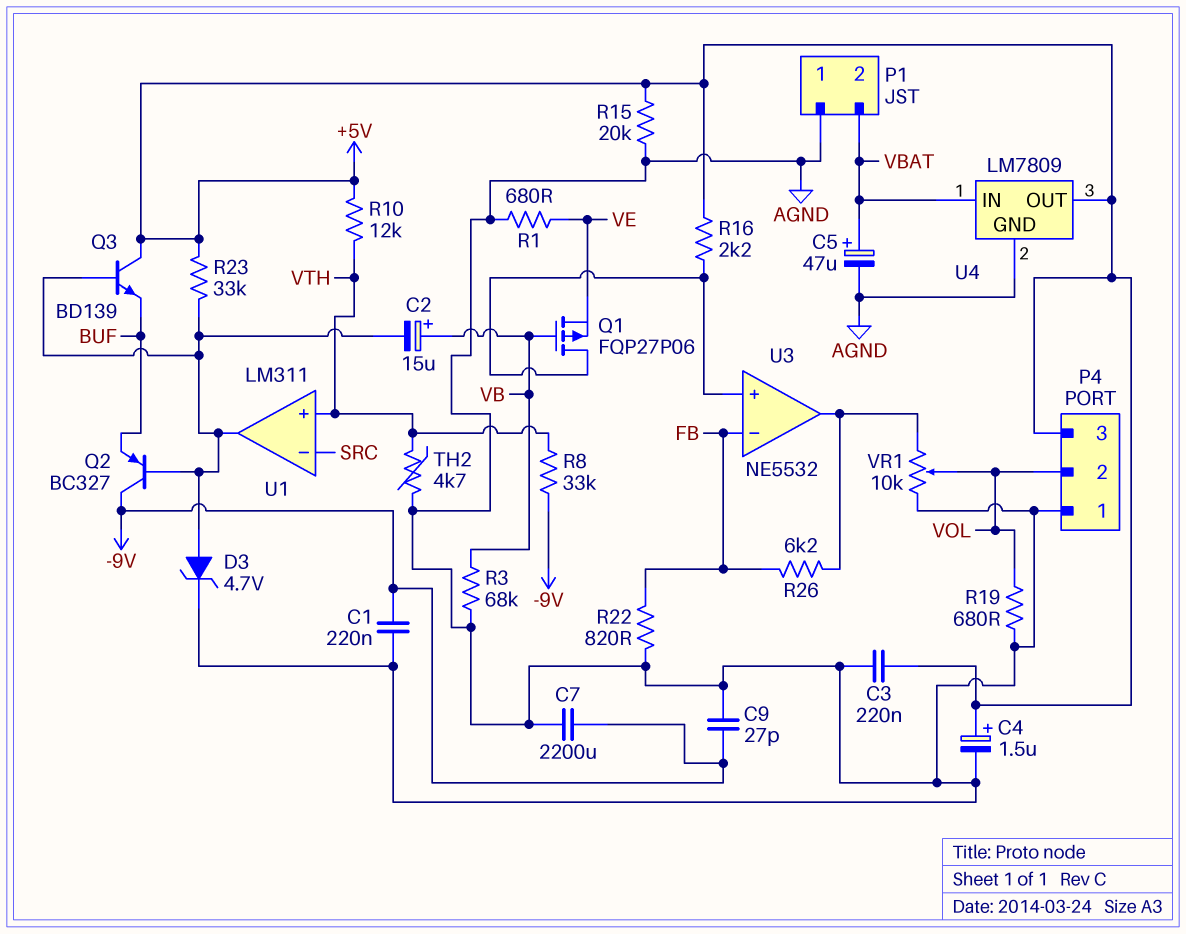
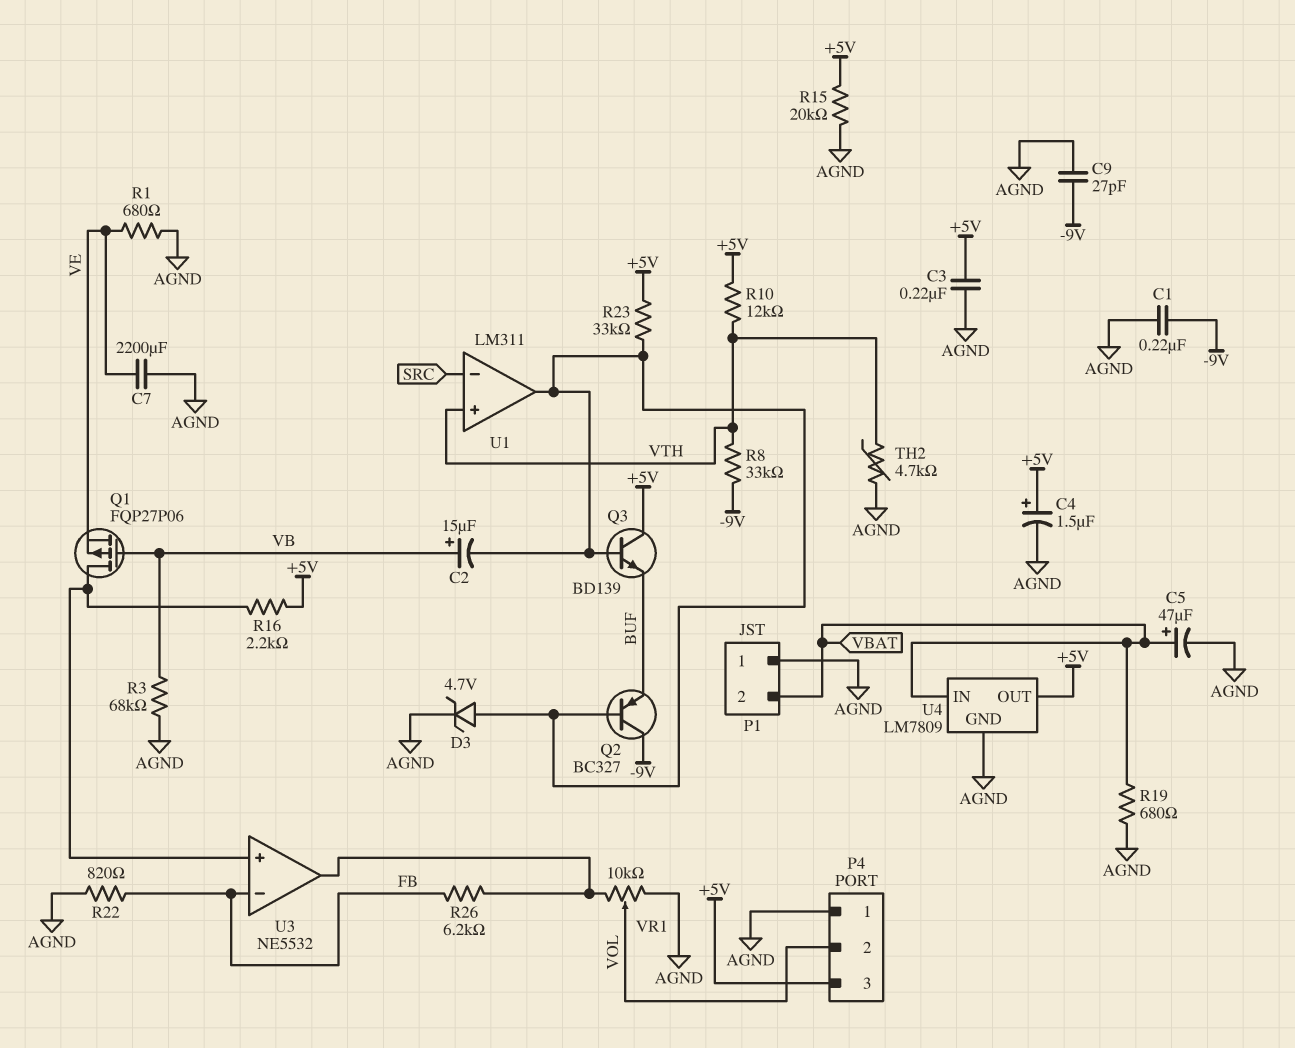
C7: 2200uF (-9V, AGND) -> 2200uF (AGND, VE)
R19: 680 (AGND, VOL) -> 680 (AGND, VBAT)

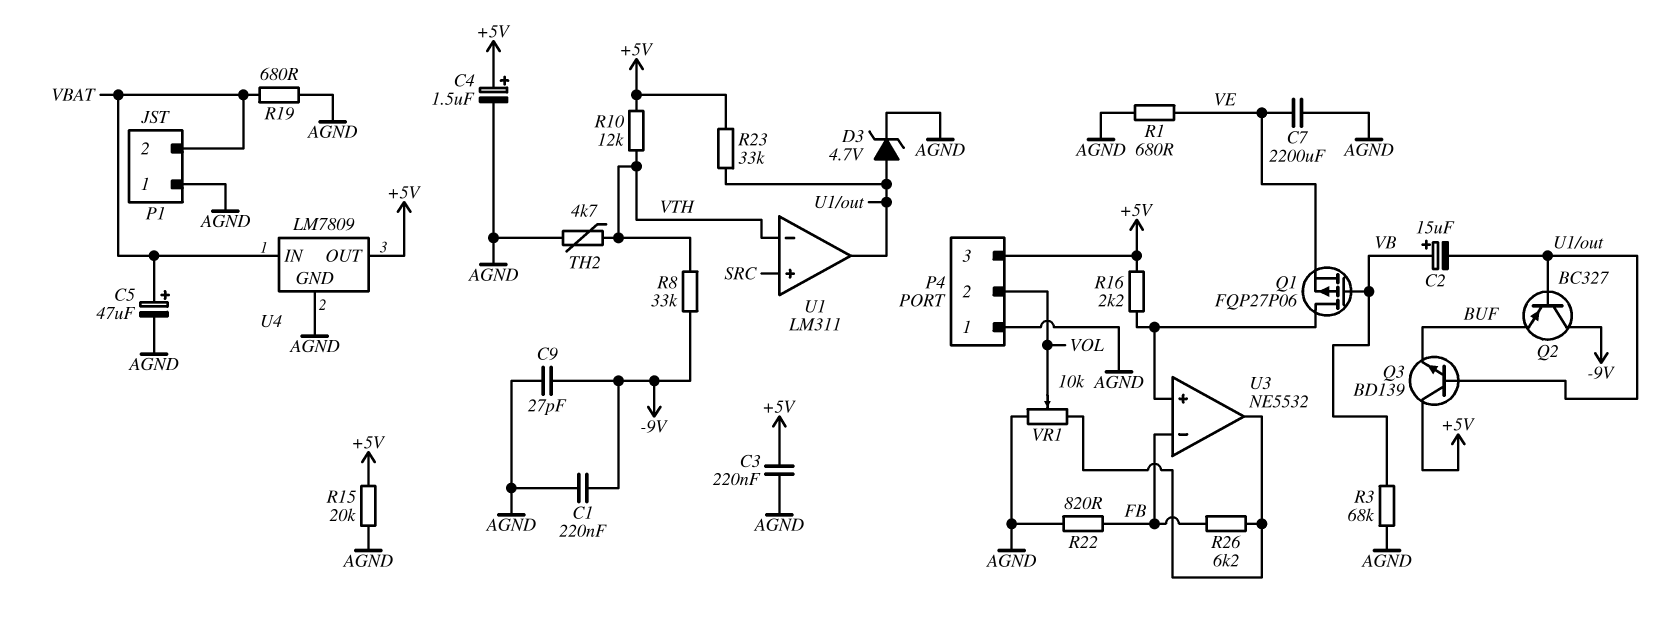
U1 pin in+: VTH -> SRC
U1 pin in-: SRC -> VTH

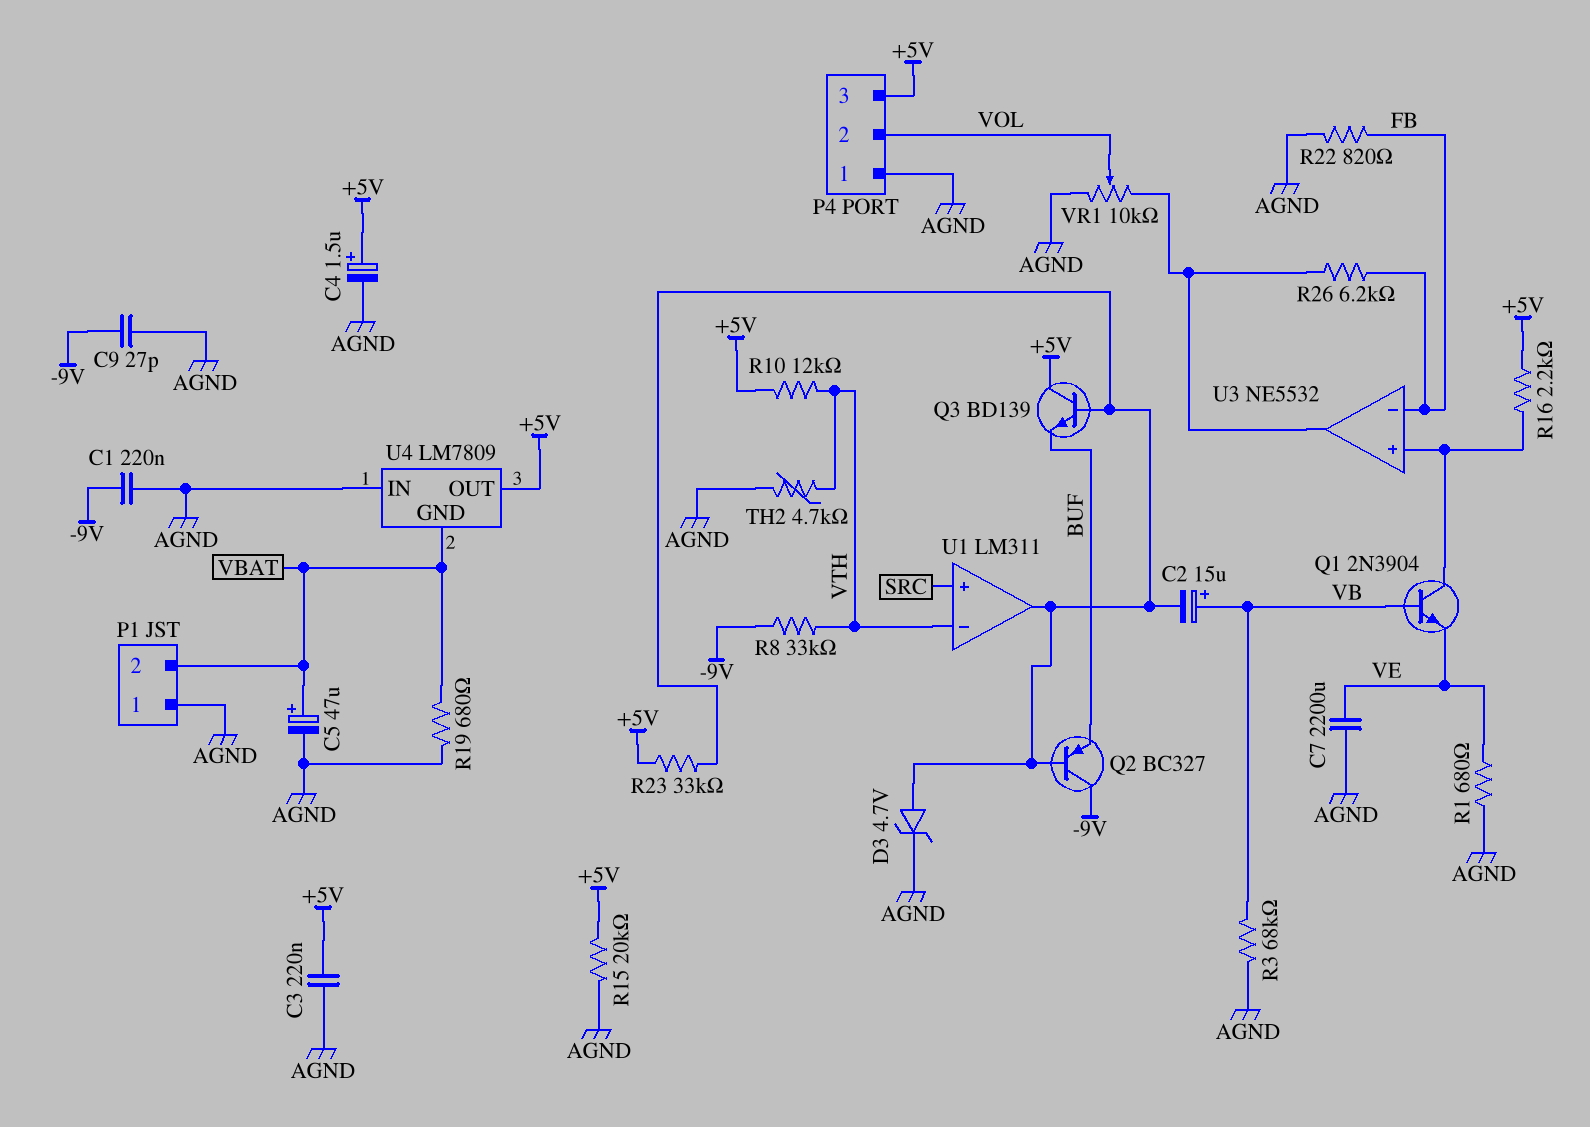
Q1: PMOS FQP27P06 (G VB, D U3/in+, S VE) -> NPN 2N3904 (B VB, C U3/in+, E VE)
U4 pin GND: AGND -> VBAT
U4 pin IN: VBAT -> AGND

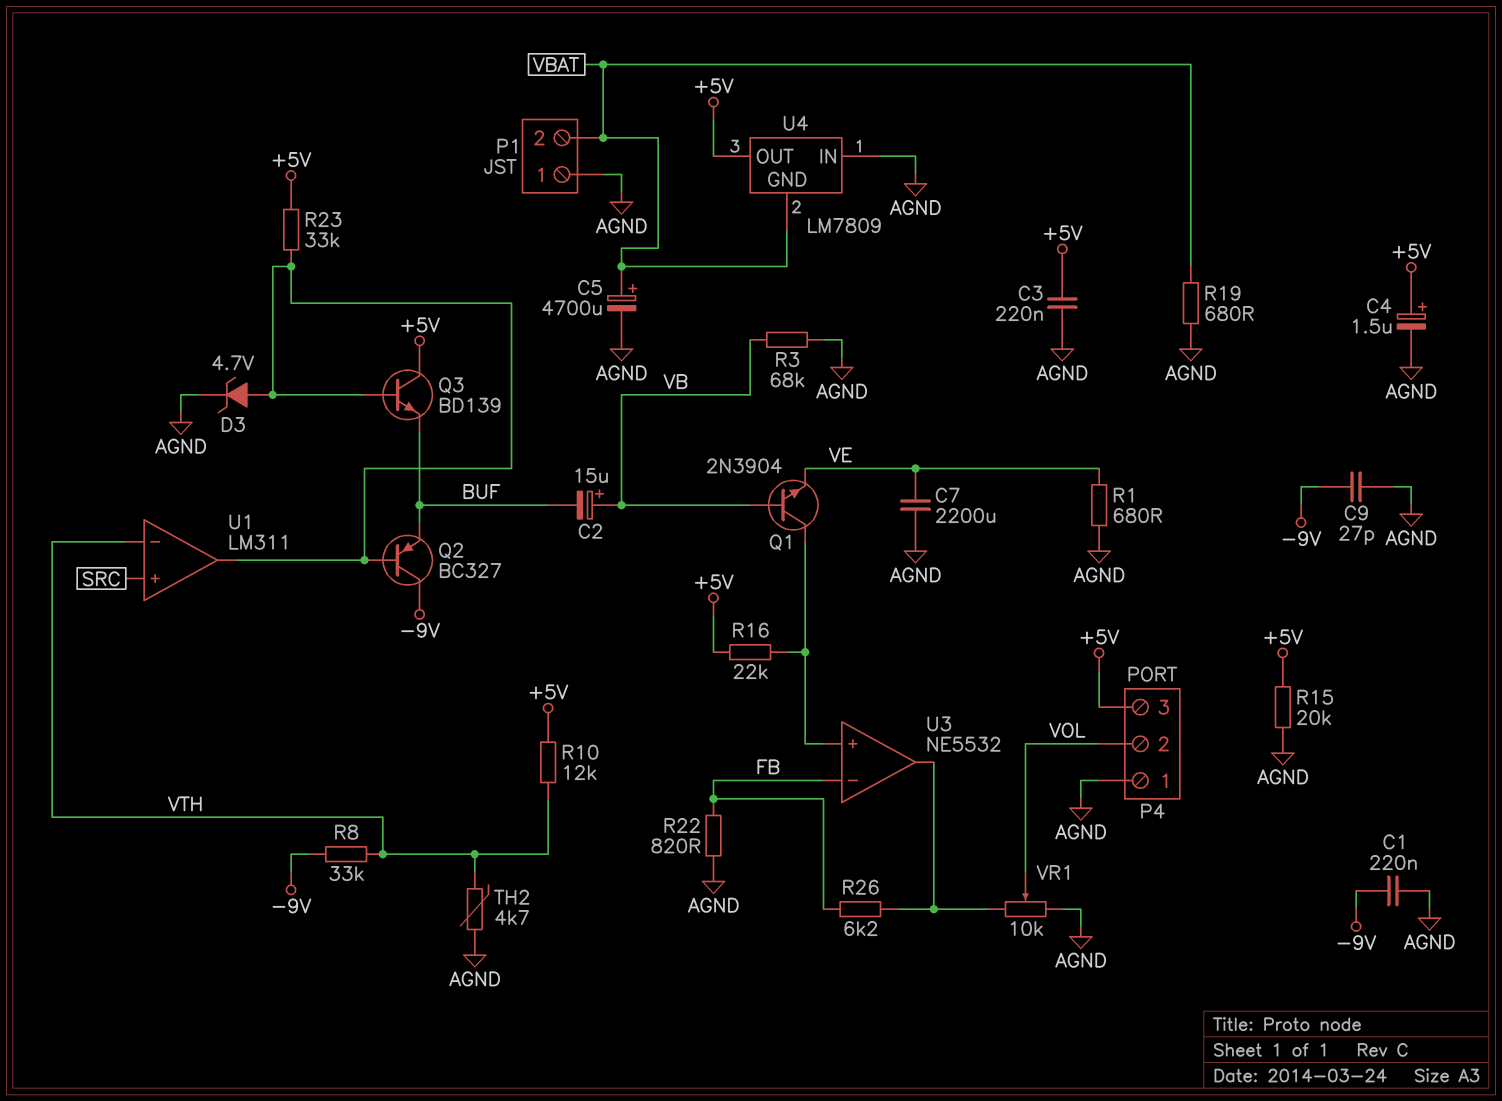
C2: 15uF (plus VB, minus U1/out) -> 15uF (plus VB, minus BUF)
C5: 47uF (plus VBAT, minus AGND) -> 4700uF (plus VBAT, minus AGND)
R16: 2.2k (+5V, U3/in+) -> 22k (+5V, U3/in+)

